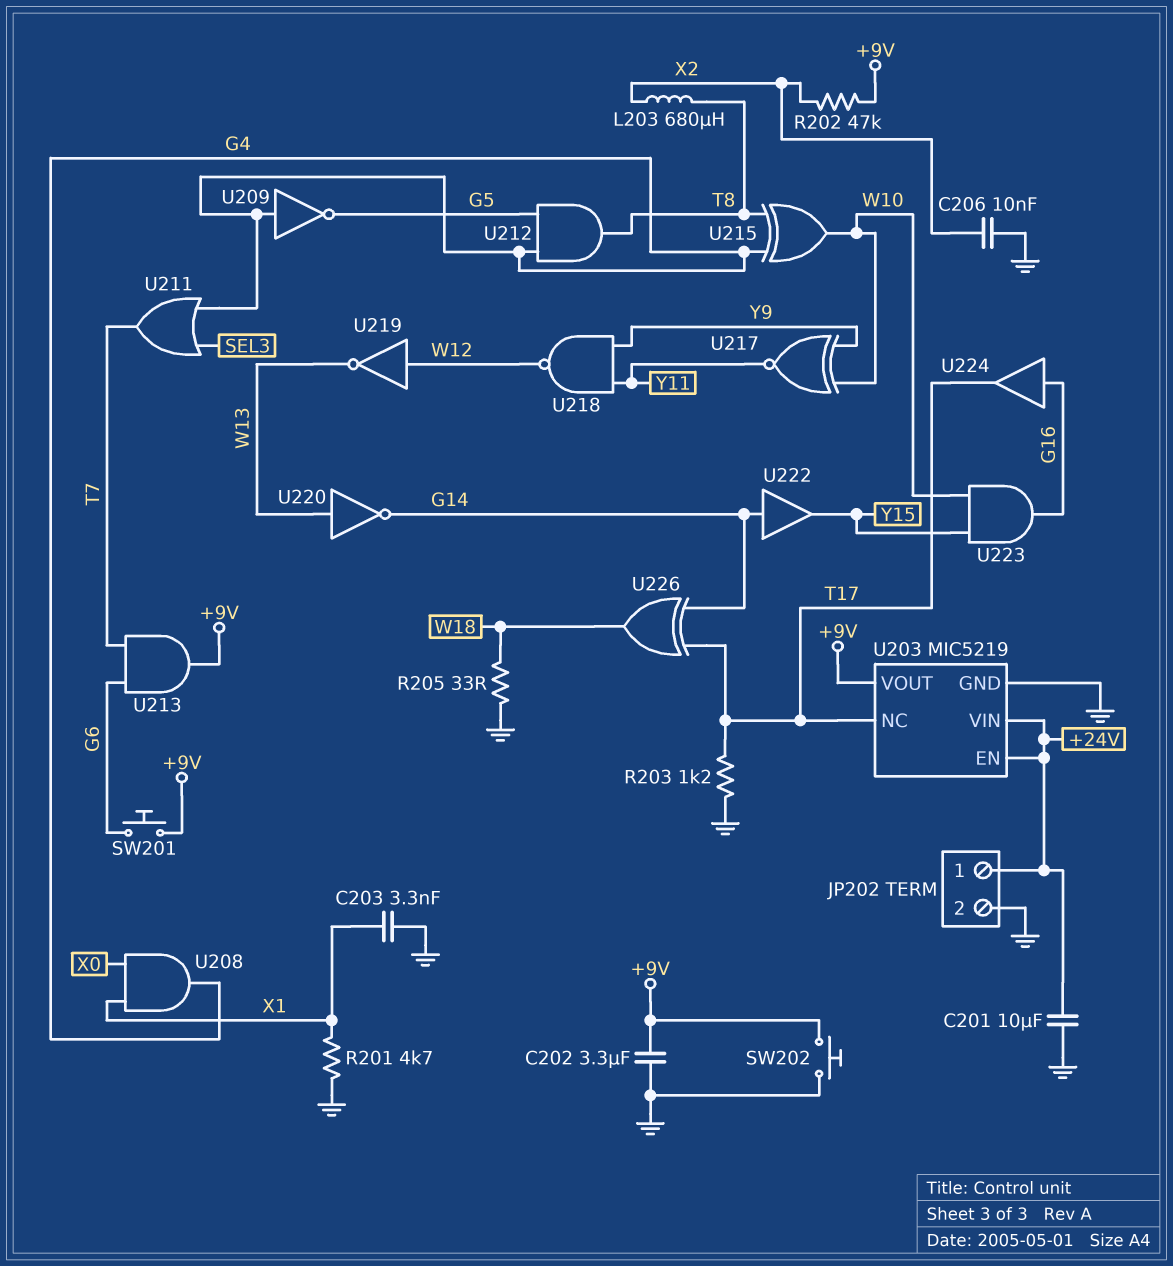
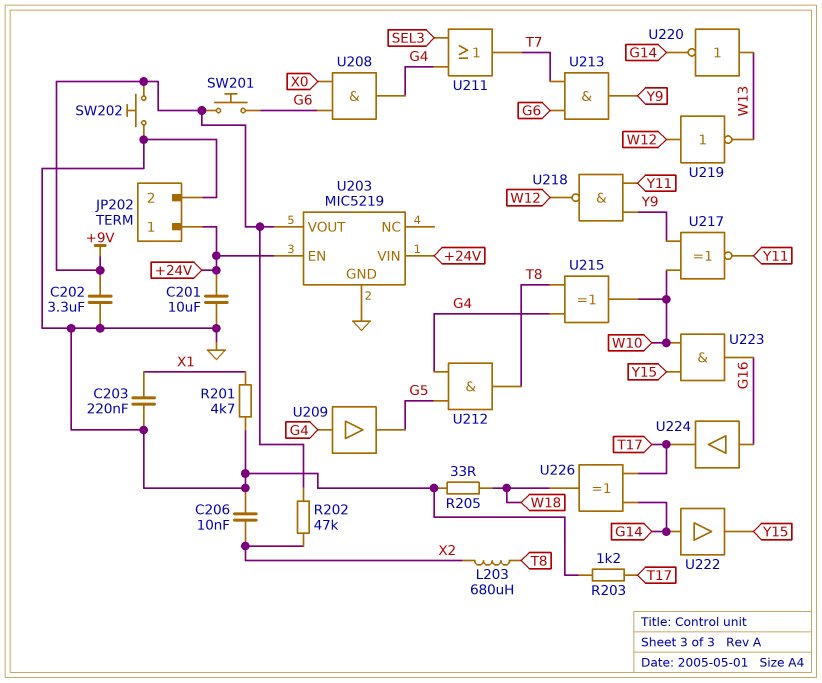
C203: 3.3nF (GND, X1) -> 220nF (GND, X1)
U203 pin NC: T17 -> none
U208: AND (in X0, in X1, out G4) -> AND (in G6, in X0, out G4)
U209: NOT (in G4, out G5) -> buffer (in G4, out G5)
U213: AND (in G6, in T7, out +9V) -> AND (in G6, in T7, out Y9)

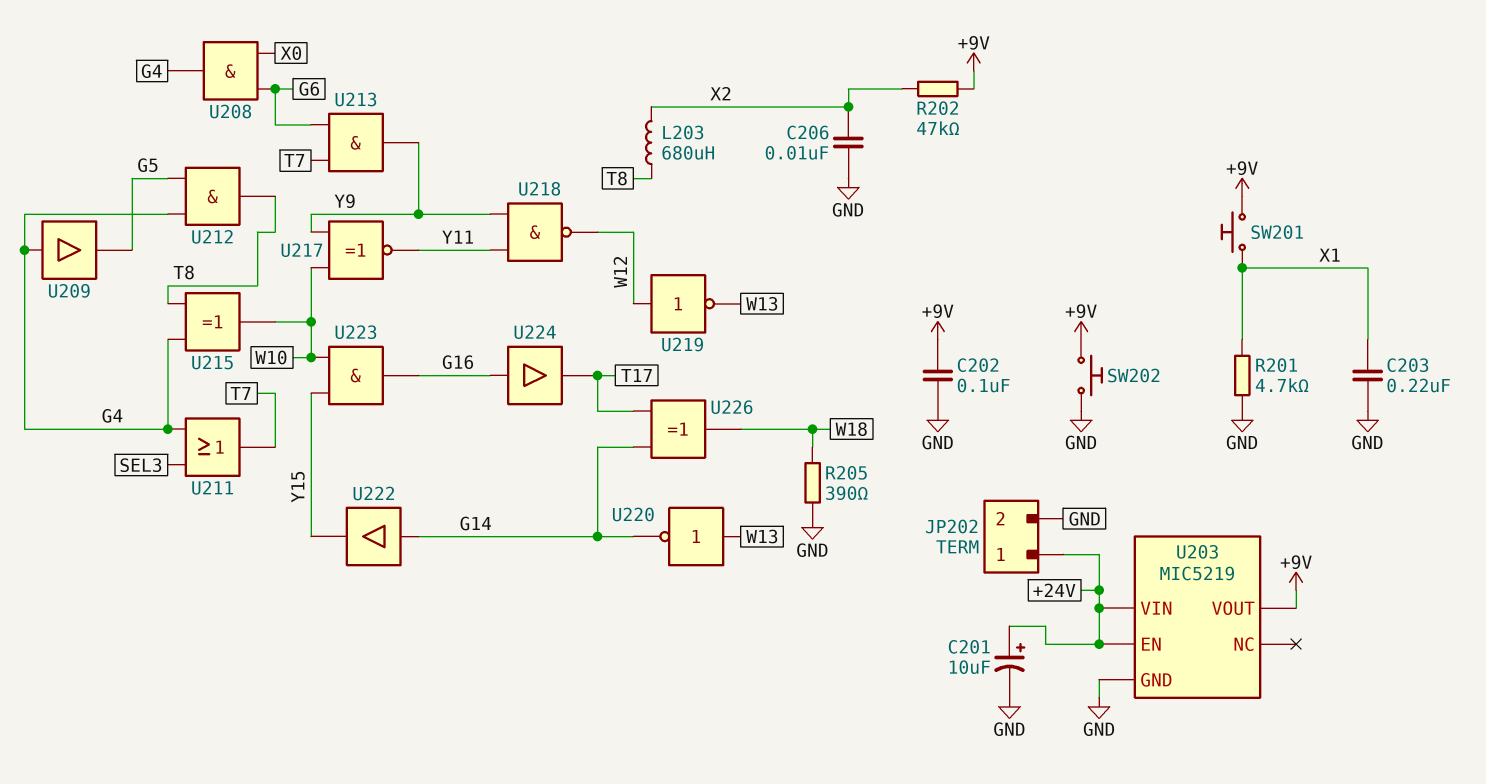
C201: 10uF (+24V, GND) -> 10uF (plus +24V, minus GND)
C202: 3.3uF (+9V, GND) -> 100nF (+9V, GND)
R203: 1.2k (GND, T17) -> none
R205: 33 (GND, W18) -> 390 (GND, W18)
SW201: button (+9V, G6) -> button (+9V, X1)

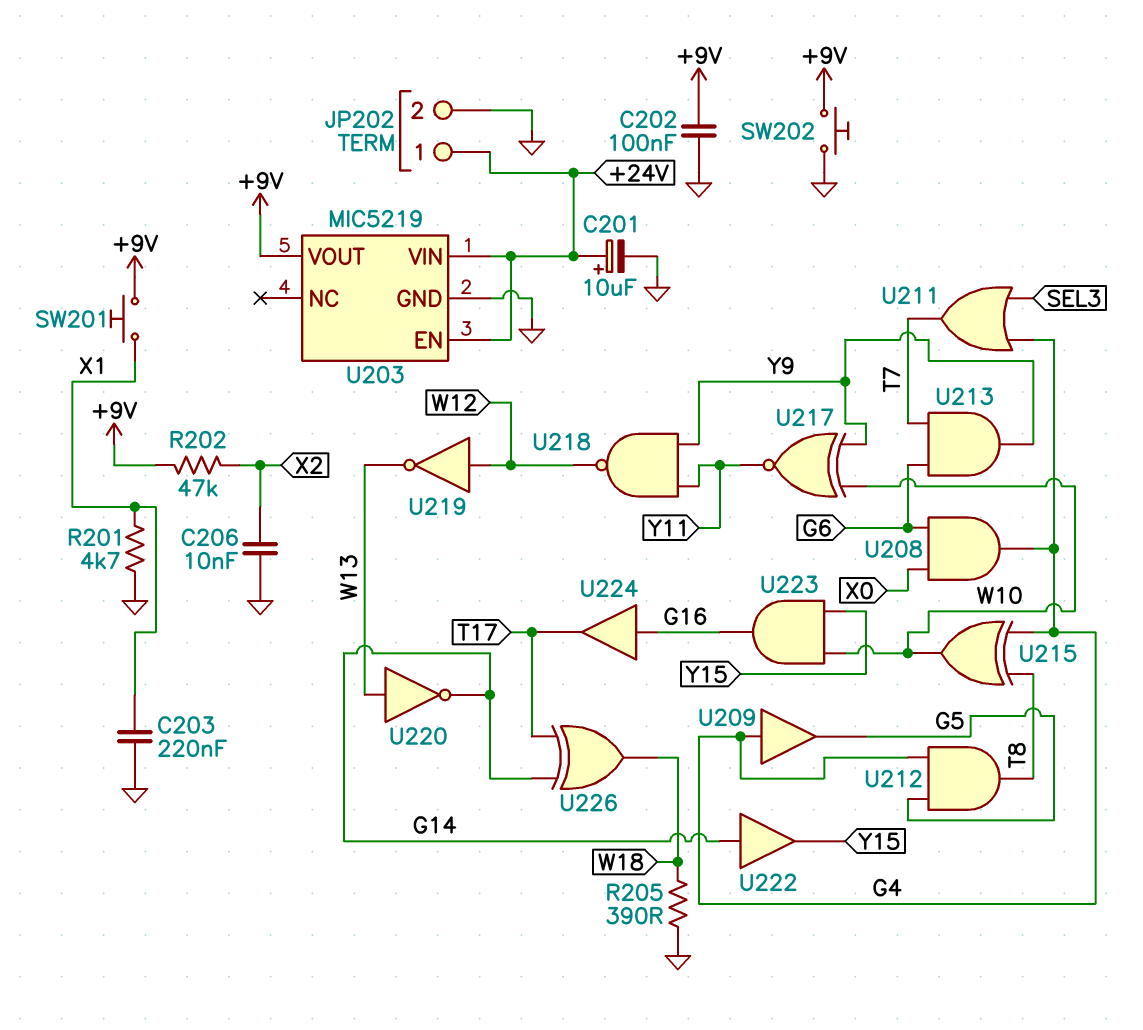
L203: 680uH (T8, X2) -> none

